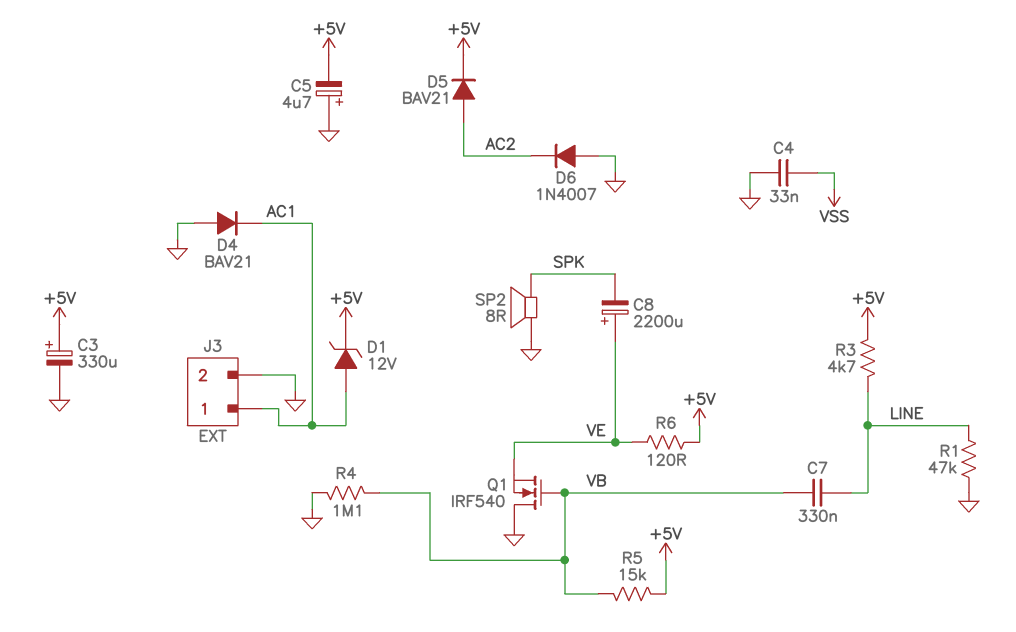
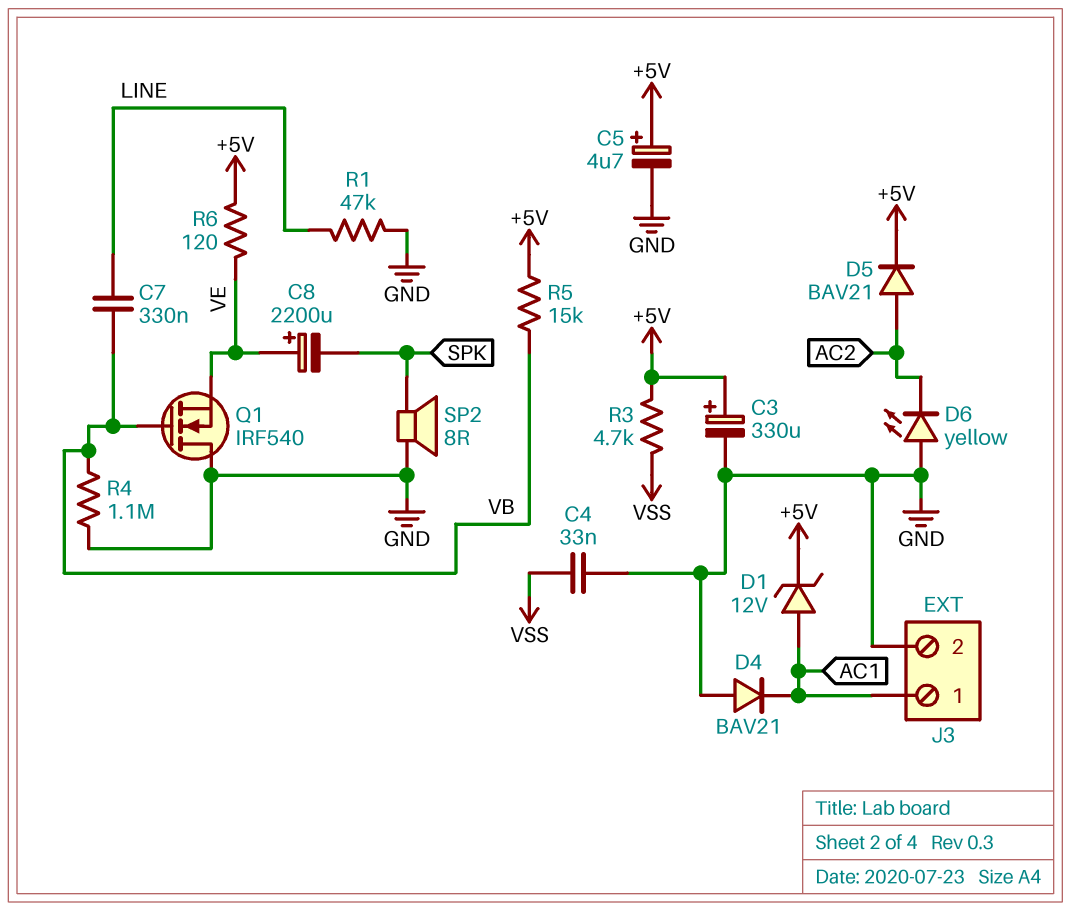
C5: 4.7uF (plus GND, minus +5V) -> 4.7uF (plus +5V, minus GND)
D6: diode 1N4007 (A GND, K AC2) -> LED yellow (A GND, K AC2)
R3: 4.7k (+5V, LINE) -> 4.7k (+5V, VSS)

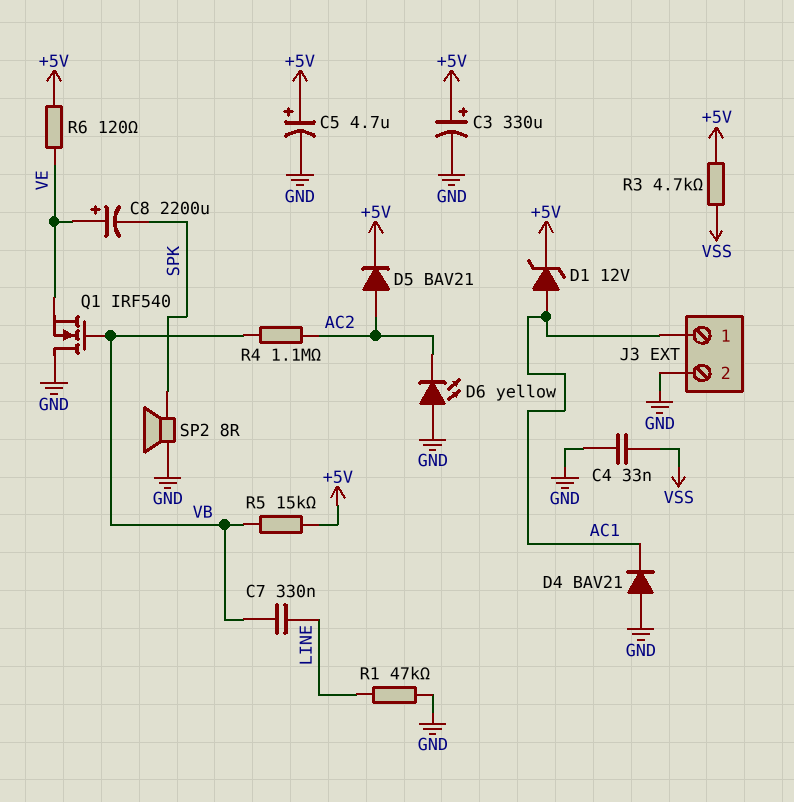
R4: 1.1M (GND, VB) -> 1.1M (AC2, VB)

